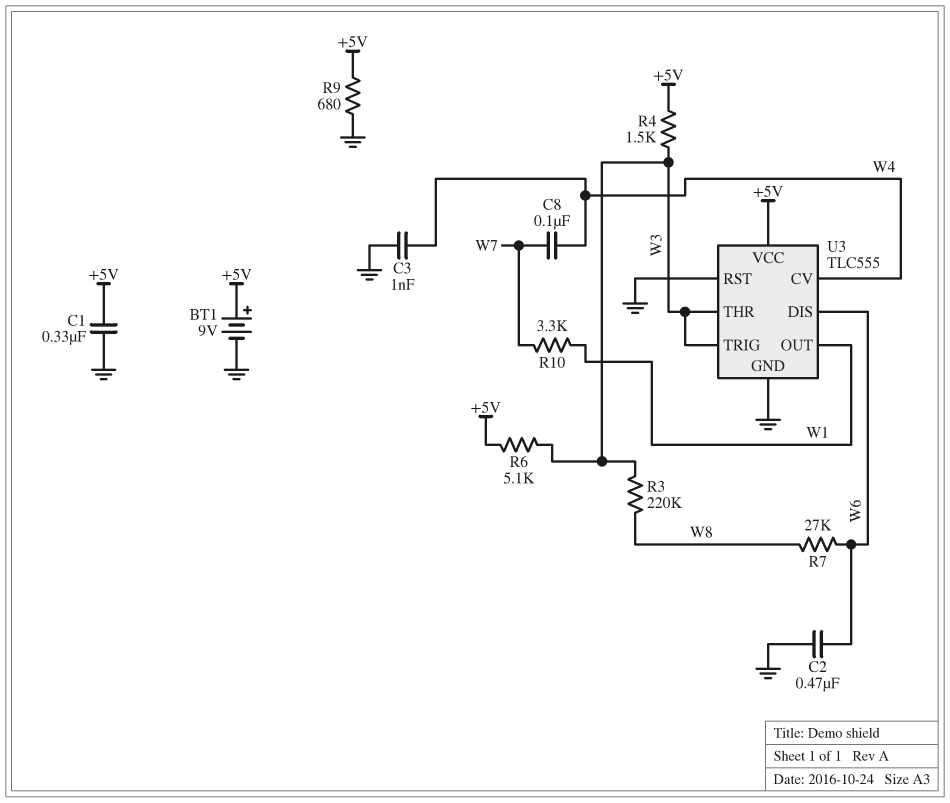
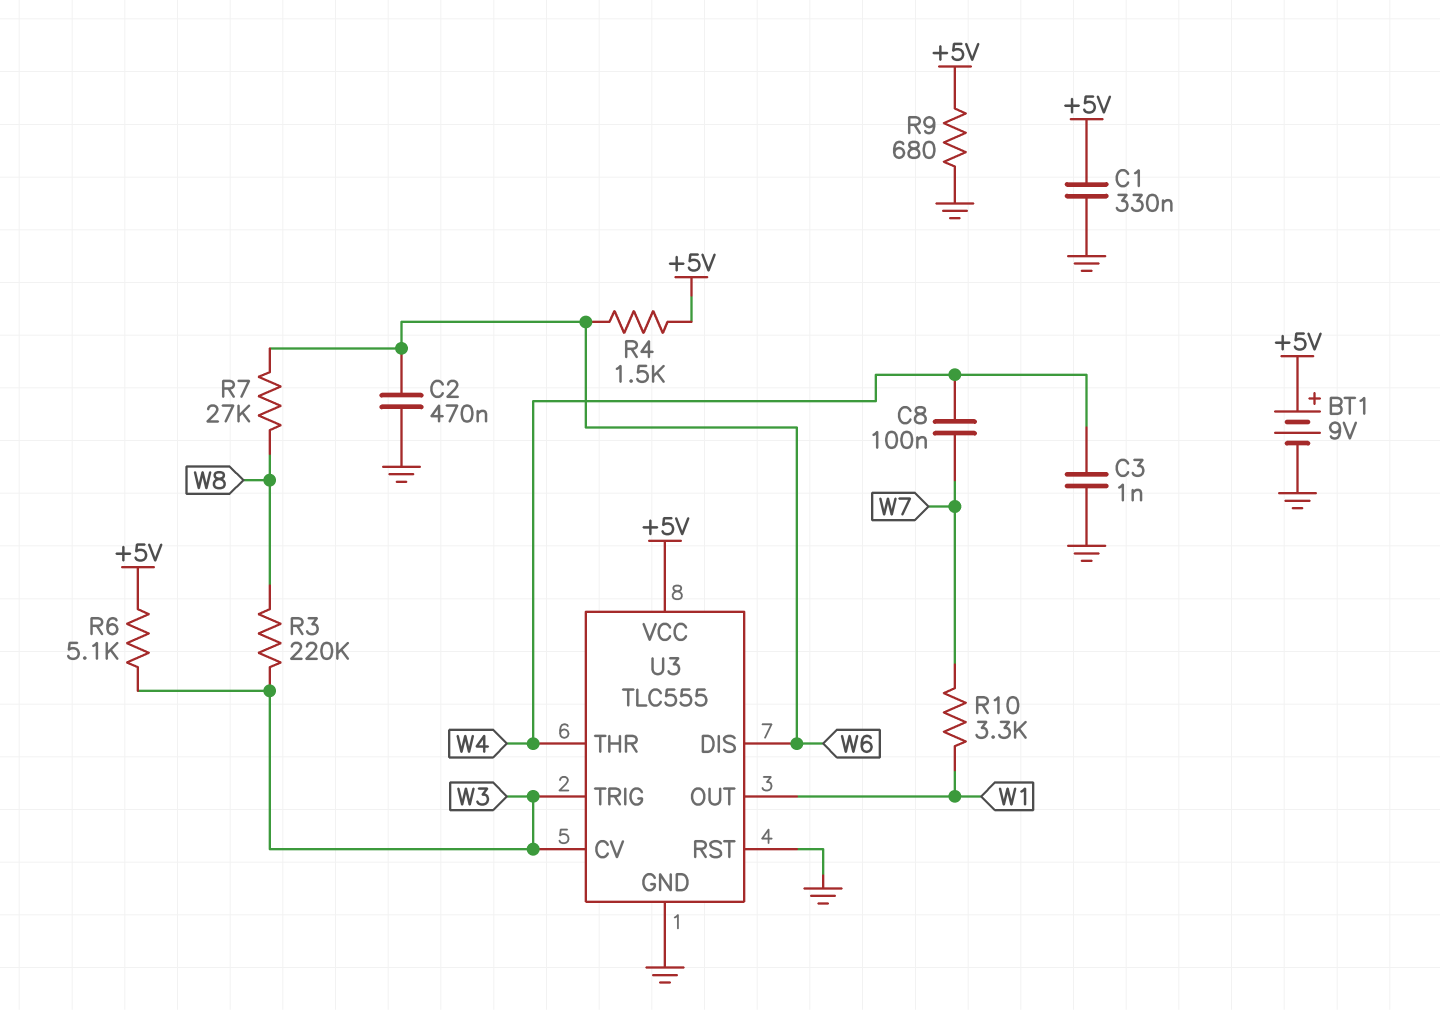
R4: 1.5k (+5V, W3) -> 1.5k (+5V, W6)
U3 pin CV: W4 -> W3
U3 pin THR: W3 -> W4

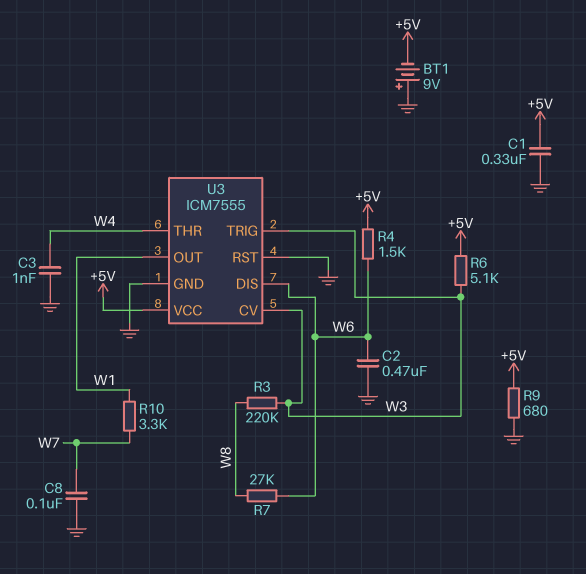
BT1: 9V (plus +5V, minus GND) -> 9V (plus GND, minus +5V)
C8: 100nF (W4, W7) -> 100nF (GND, W7)
U3: TLC555 -> ICM7555

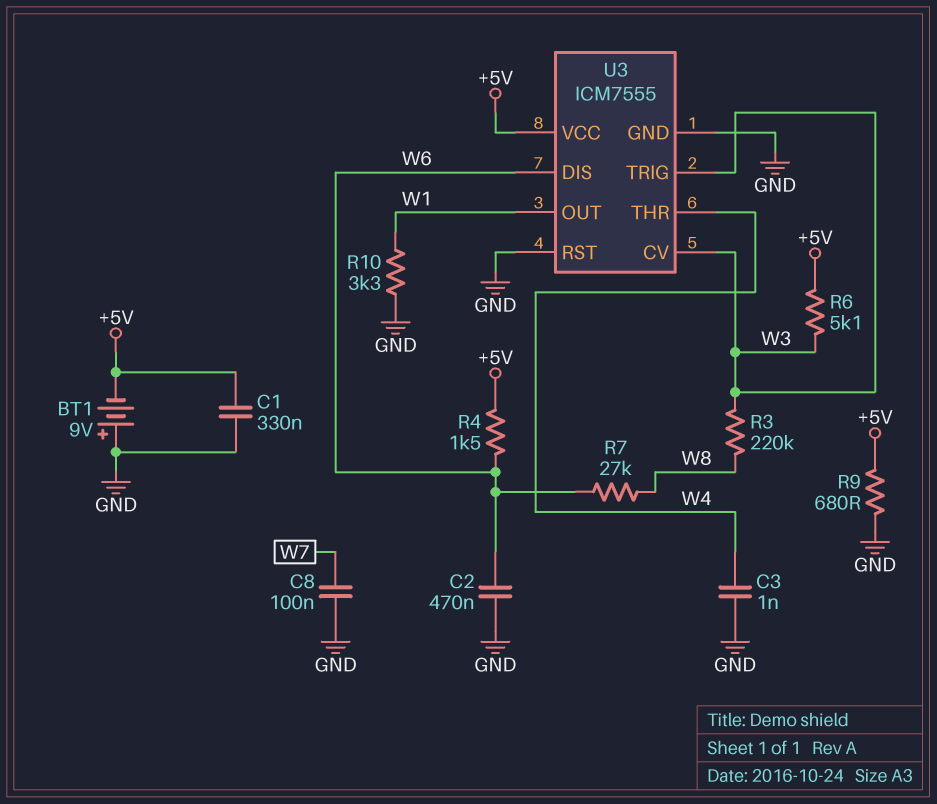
R10: 3.3k (W1, W7) -> 3.3k (GND, W1)

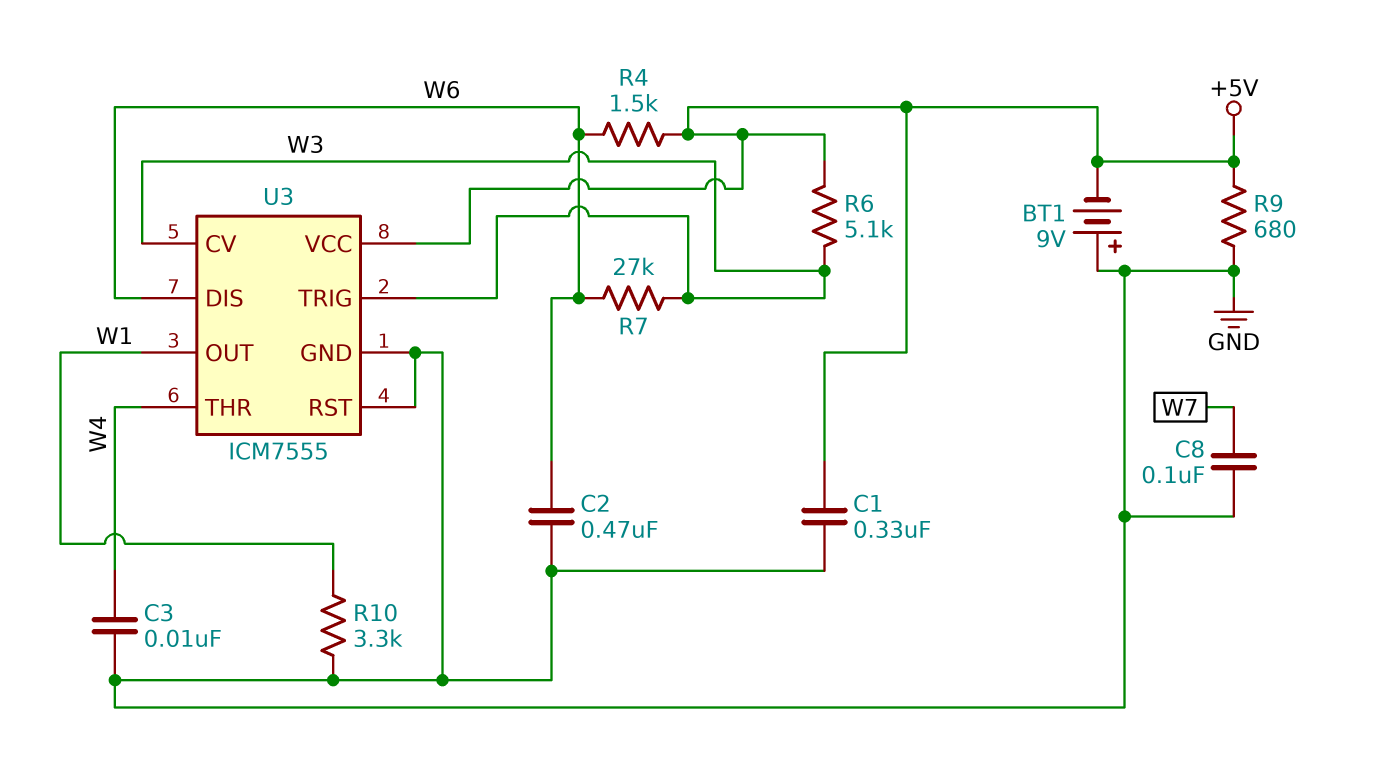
C3: 1nF (GND, W4) -> 10nF (GND, W4)
R3: 220k (W3, W8) -> none
R7: 27k (W6, W8) -> 27k (W3, W6)

